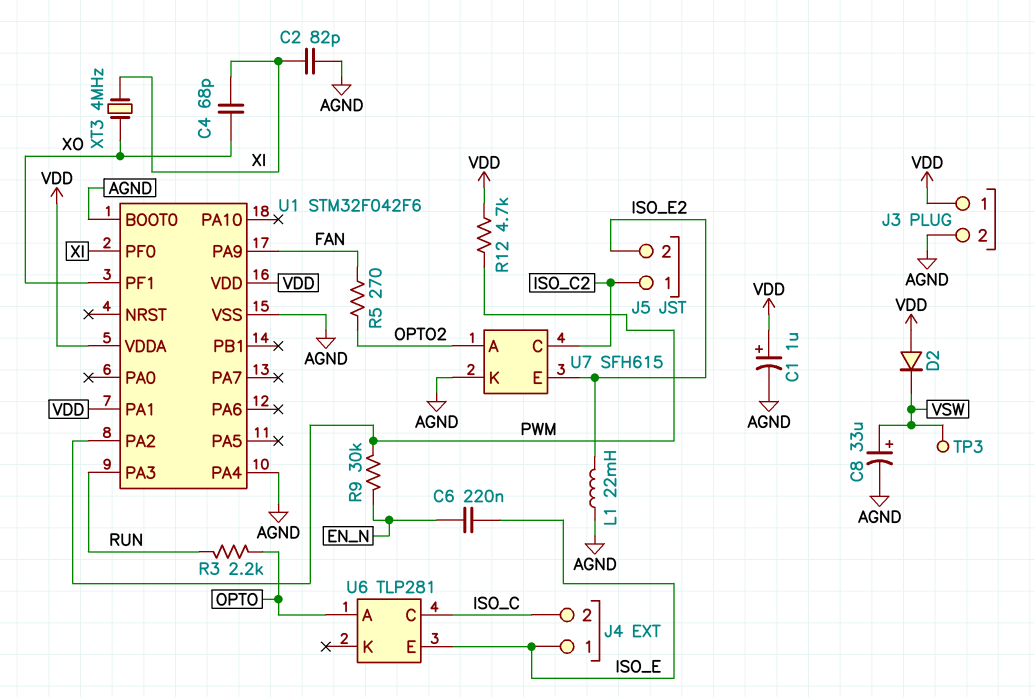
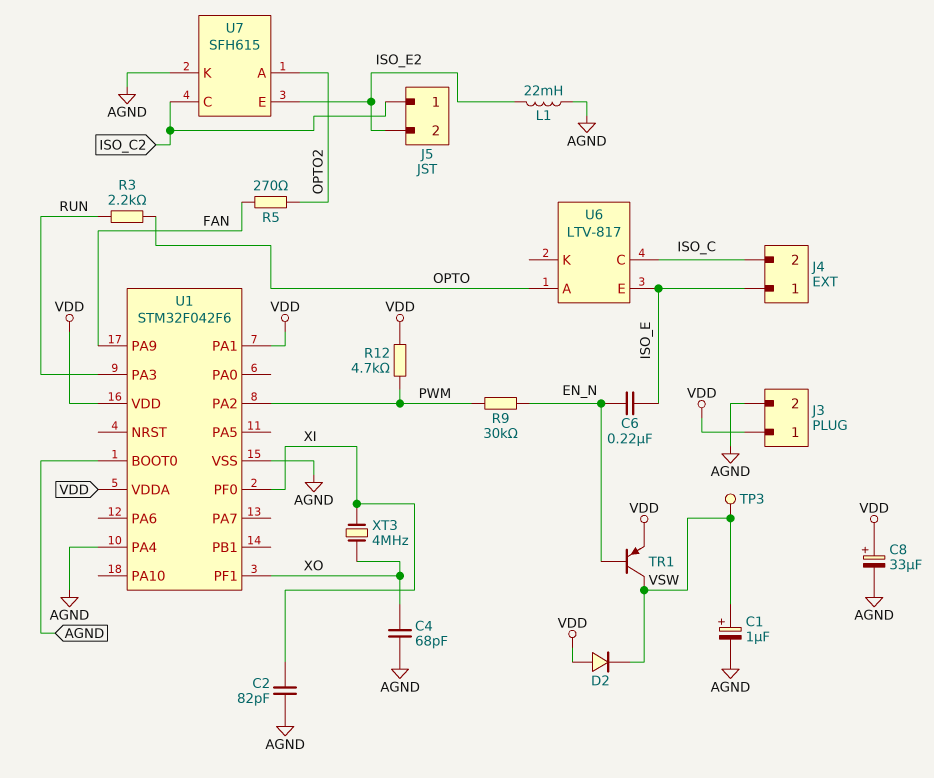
C1: 1uF (plus VDD, minus AGND) -> 1uF (plus VSW, minus AGND)
C4: 68pF (XI, XO) -> 68pF (AGND, XO)
C8: 33uF (plus VSW, minus AGND) -> 33uF (plus VDD, minus AGND)
TR1: none -> PNP (B EN_N, C VSW, E VDD)
U6: TLP281 -> LTV-817

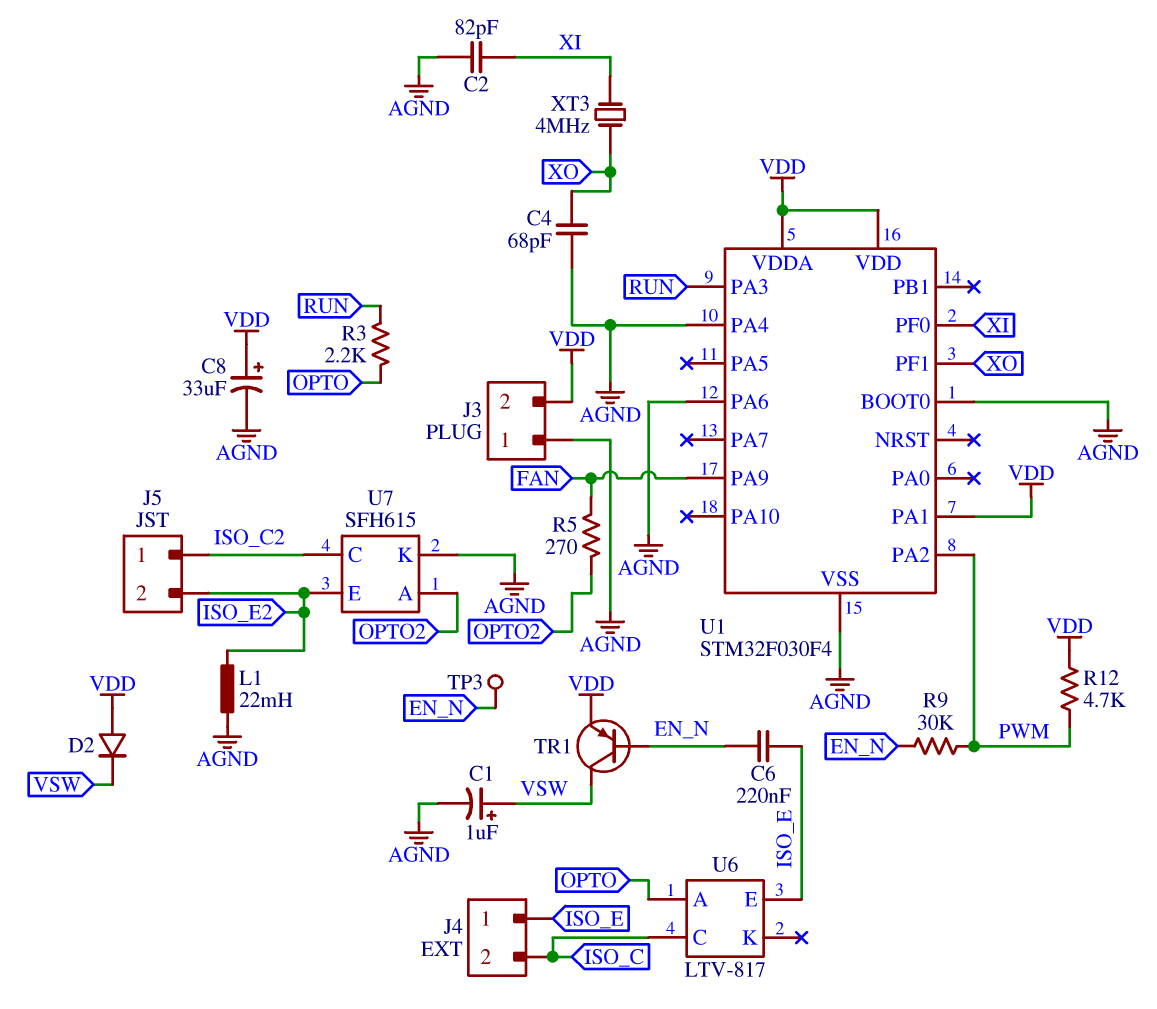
J3 pin 1: VDD -> AGND
J3 pin 2: AGND -> VDD
TP3: test point (VSW) -> test point (EN_N)
U1: STM32F042F6 -> STM32F030F4
U1 pin PA6: none -> AGND

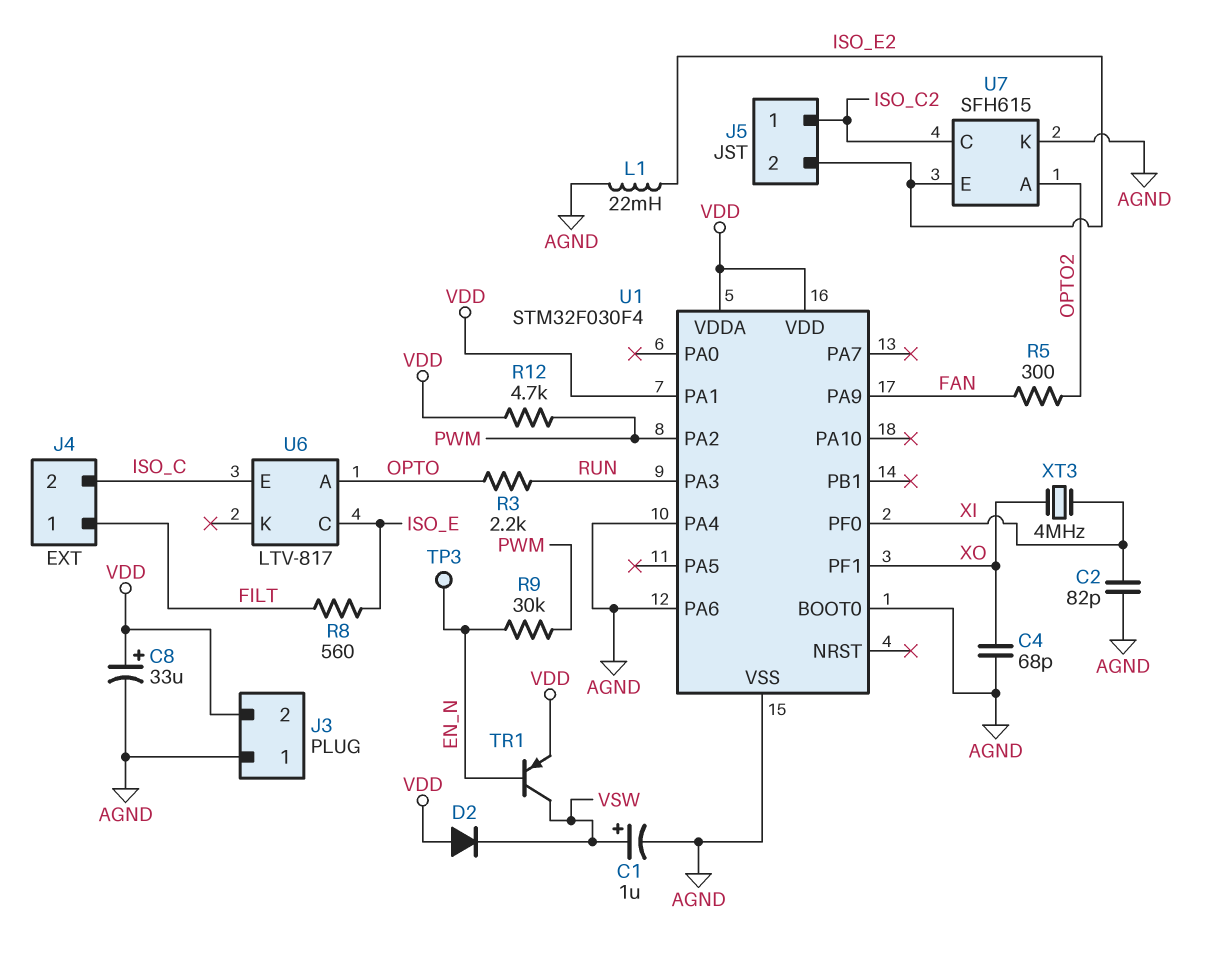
C6: 220nF (EN_N, ISO_E) -> none
J4 pin 1: ISO_E -> FILT
R5: 270 (FAN, OPTO2) -> 300 (FAN, OPTO2)
R8: none -> 560 (FILT, ISO_E)
U6 pin C: ISO_C -> ISO_E
U6 pin E: ISO_E -> ISO_C

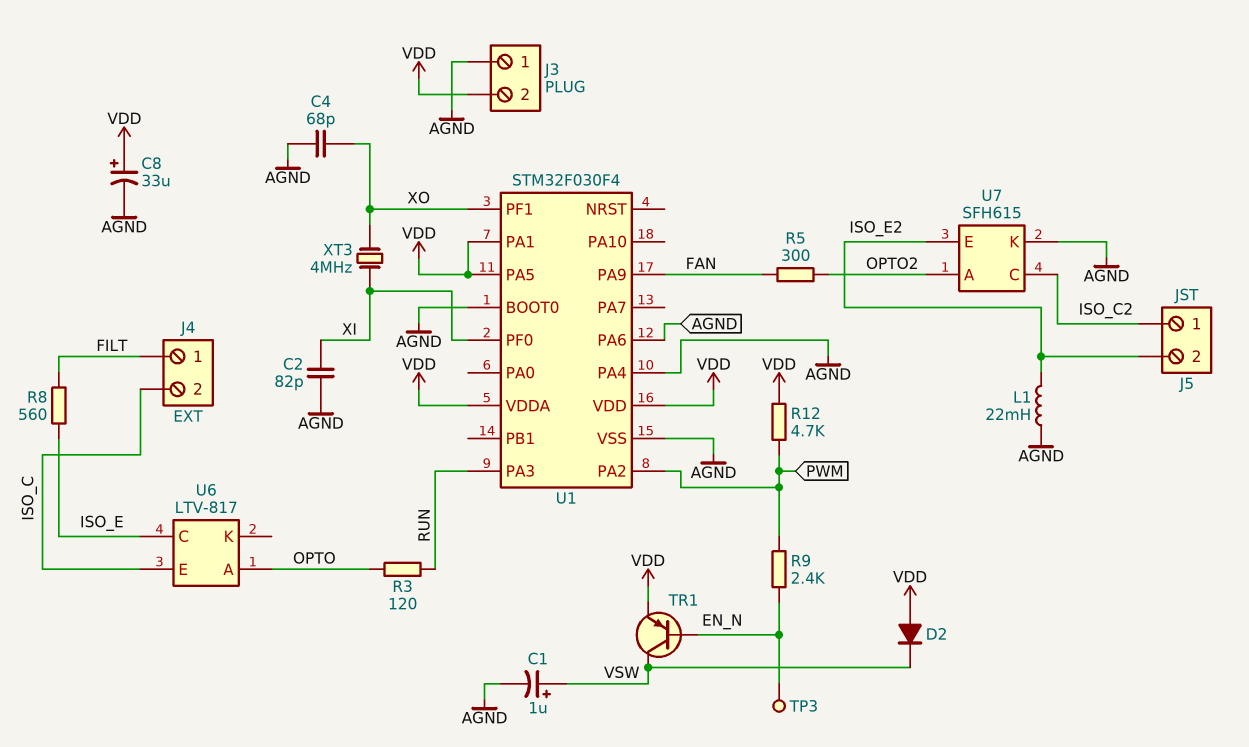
R3: 2.2k (OPTO, RUN) -> 120 (OPTO, RUN)
R9: 30k (EN_N, PWM) -> 2.4k (EN_N, PWM)
U1 pin PA5: none -> VDD

